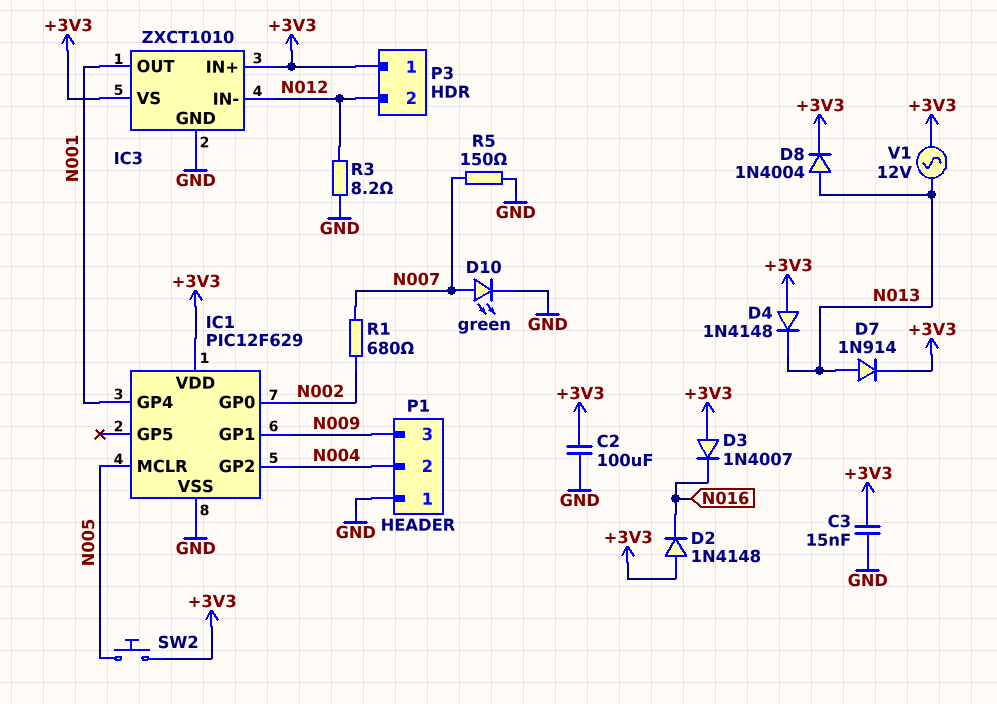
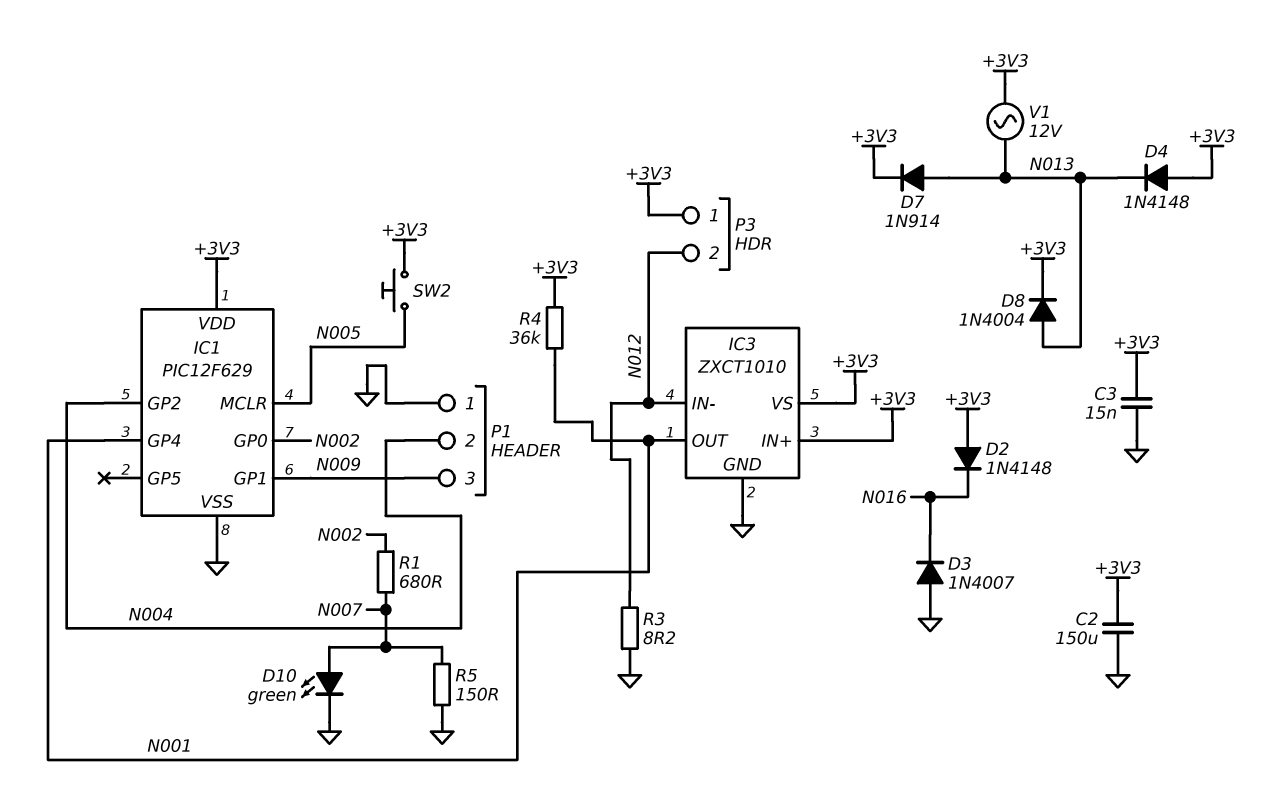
C2: 100uF (+3V3, GND) -> 150uF (+3V3, GND)
D3: diode 1N4007 (A +3V3, K N016) -> diode 1N4007 (A GND, K N016)
R4: none -> 36k (+3V3, N001)

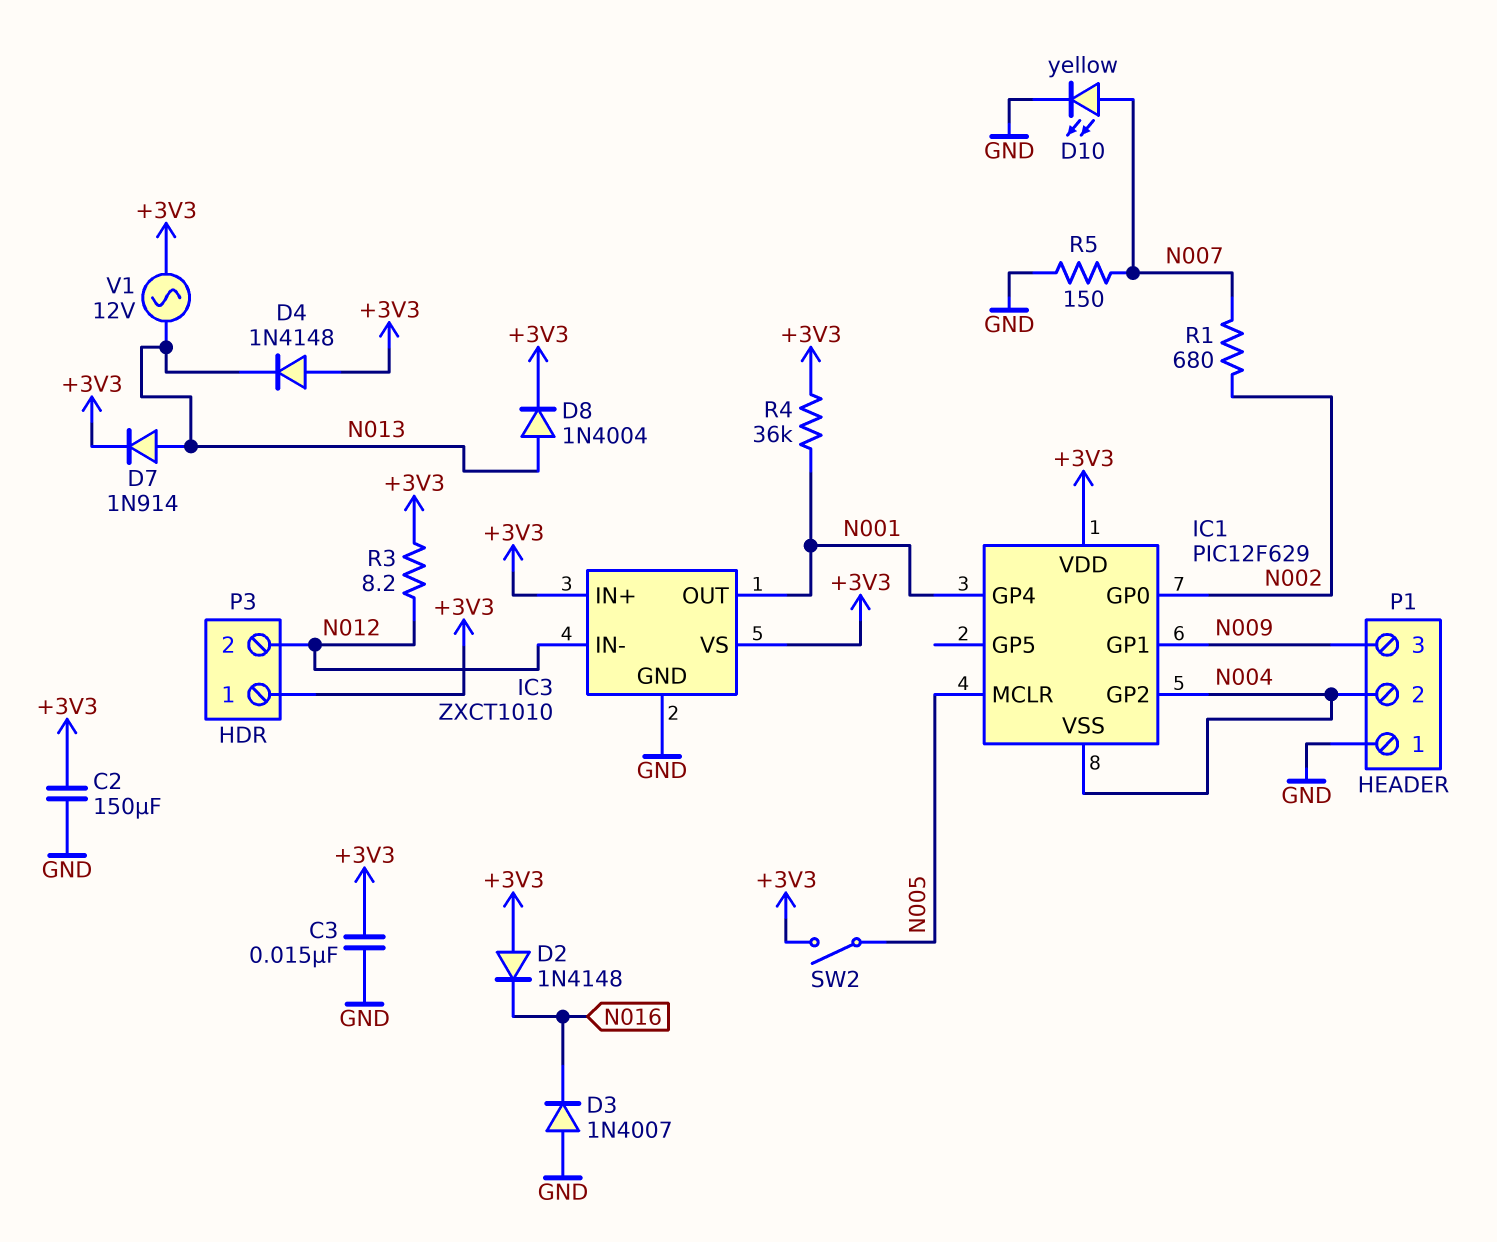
D10: LED green (A N007, K GND) -> LED yellow (A N007, K GND)
IC1 pin VSS: GND -> N004
R3: 8.2 (GND, N012) -> 8.2 (+3V3, N012)
SW2: button (+3V3, N005) -> switch (+3V3, N005)

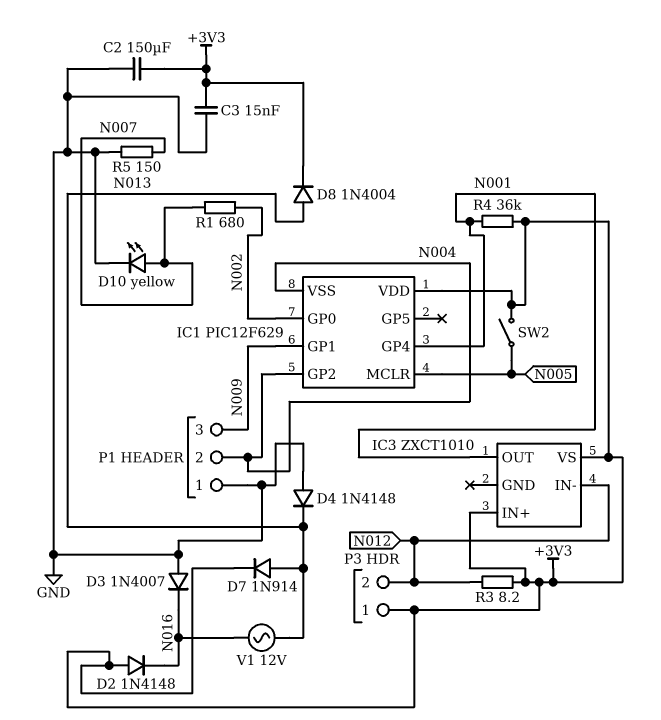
D4: diode 1N4148 (A +3V3, K N013) -> diode 1N4148 (A GND, K N013)
IC3 pin GND: GND -> none
V1: AC 12V (+3V3, N013) -> AC 12V (N013, N016)

